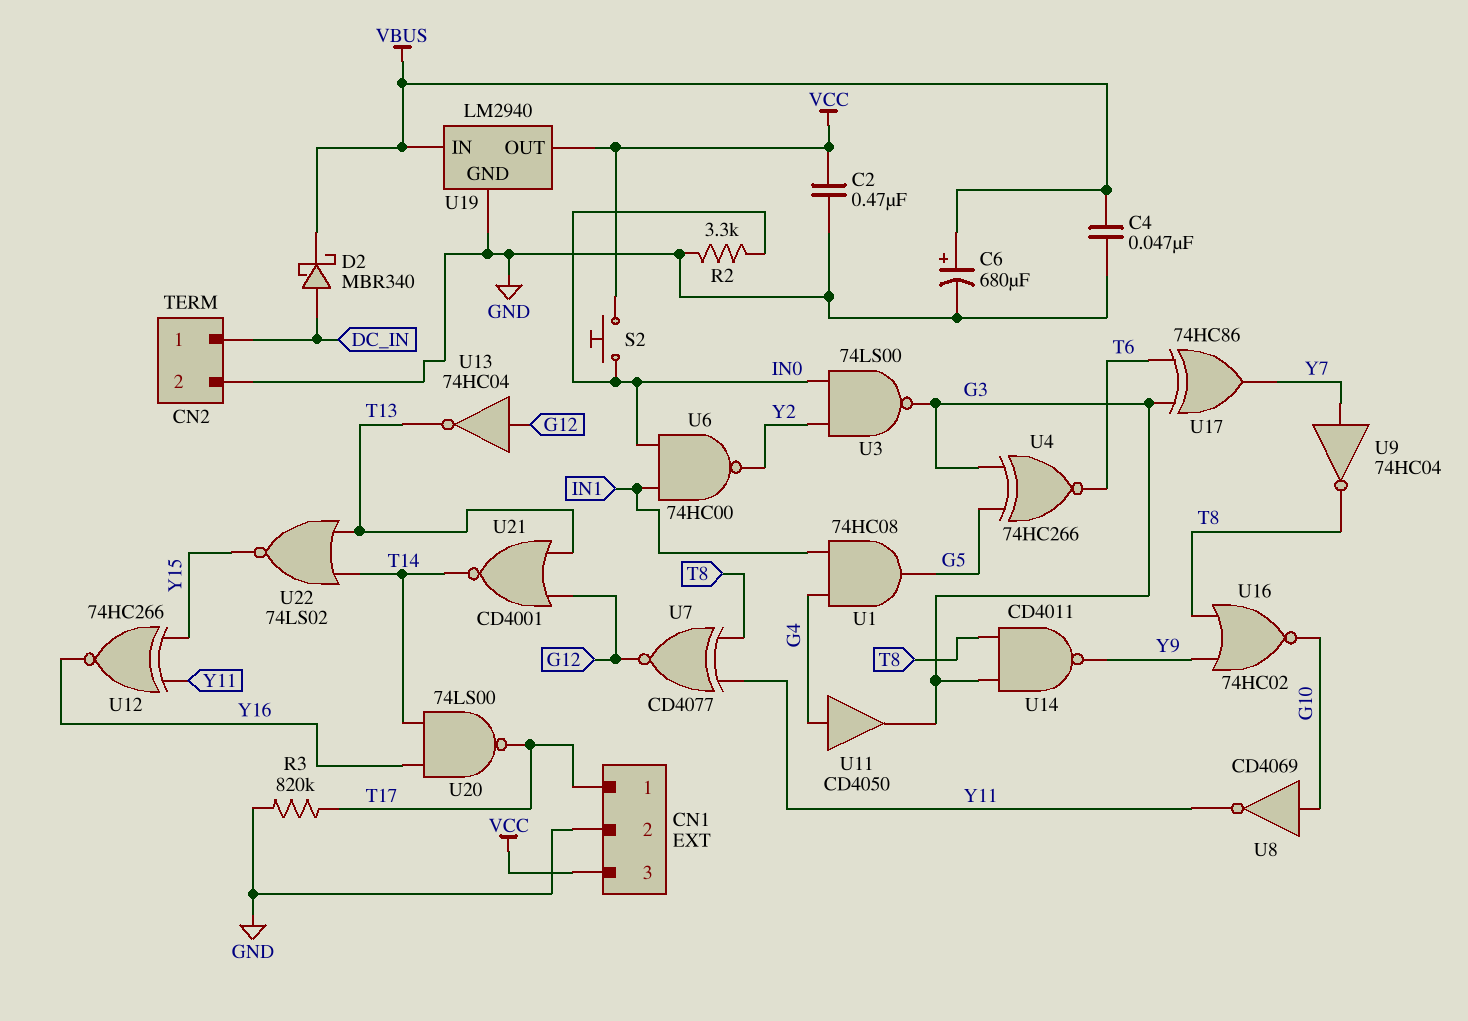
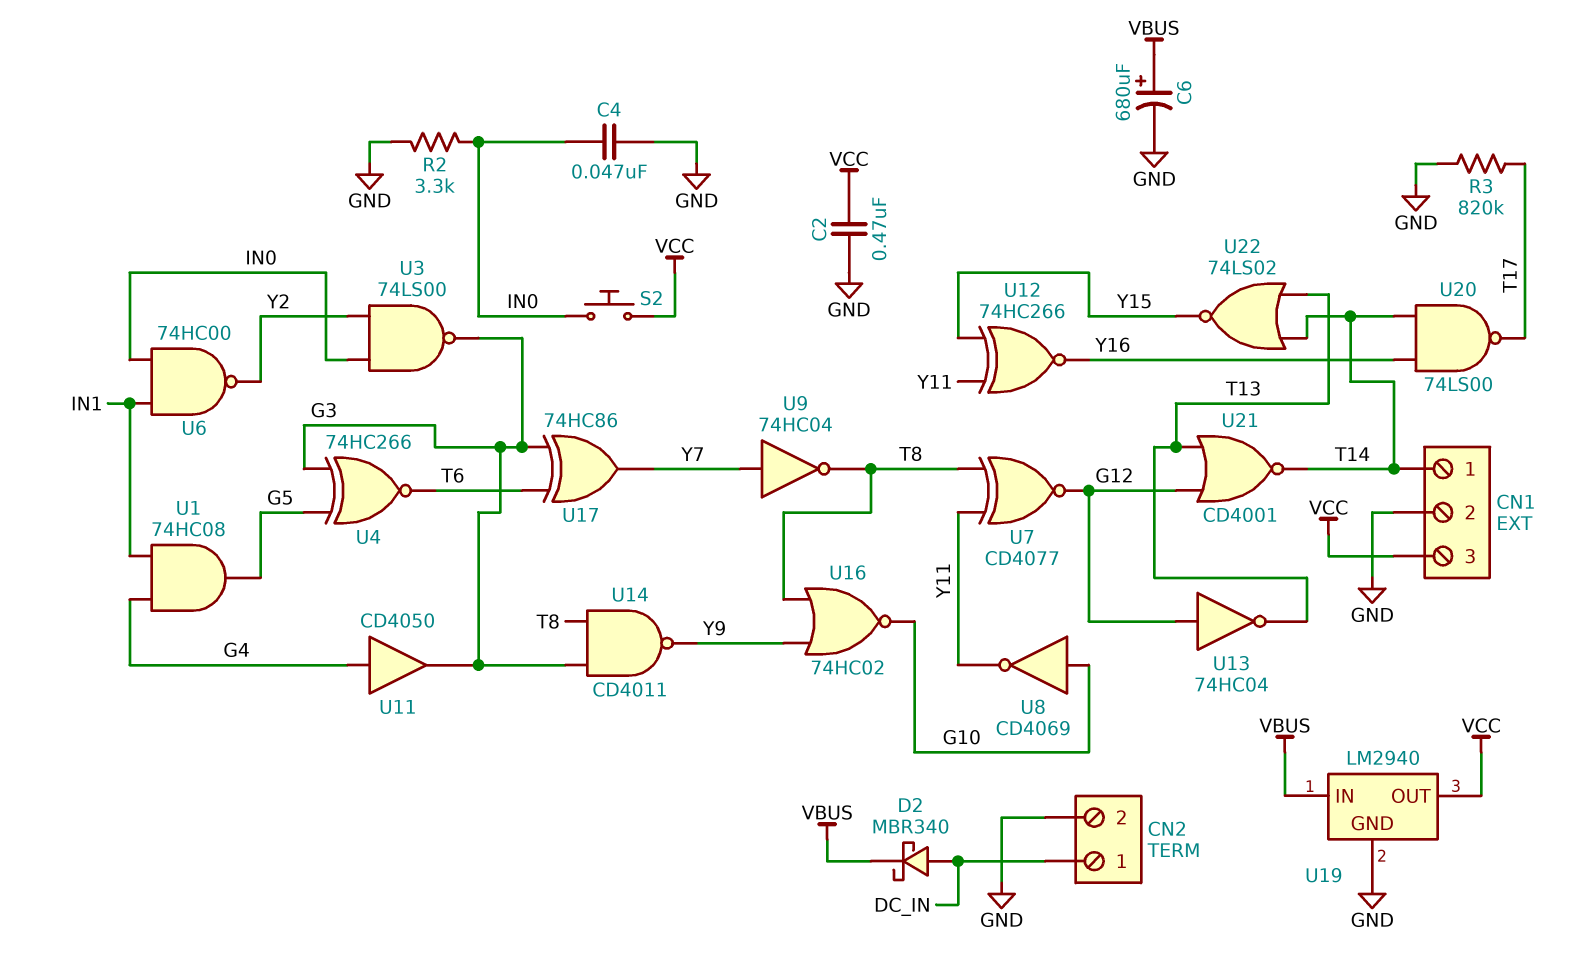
C4: 47nF (GND, VBUS) -> 47nF (GND, IN0)
CN1 pin 1: T17 -> T14

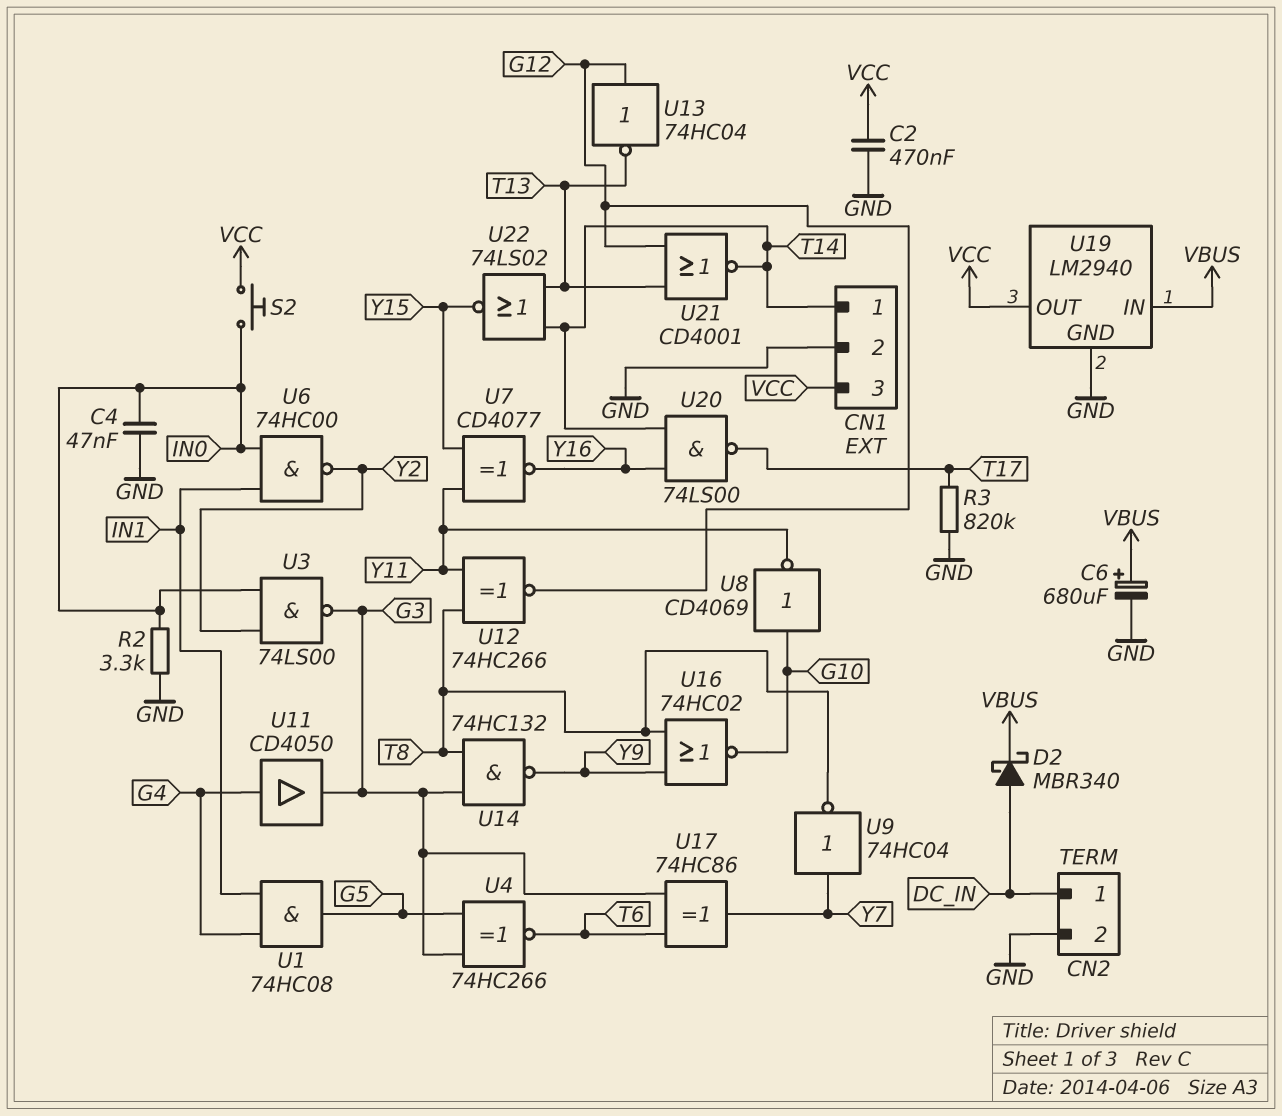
U7: XNOR CD4077 (in T8, in Y11, out G12) -> XNOR CD4077 (in Y11, in Y15, out Y16)
U12: XNOR 74HC266 (in Y11, in Y15, out Y16) -> XNOR 74HC266 (in T8, in Y11, out G12)
U14: NAND CD4011 (in G3, in T8, out Y9) -> NAND 74HC132 (in G3, in T8, out Y9)

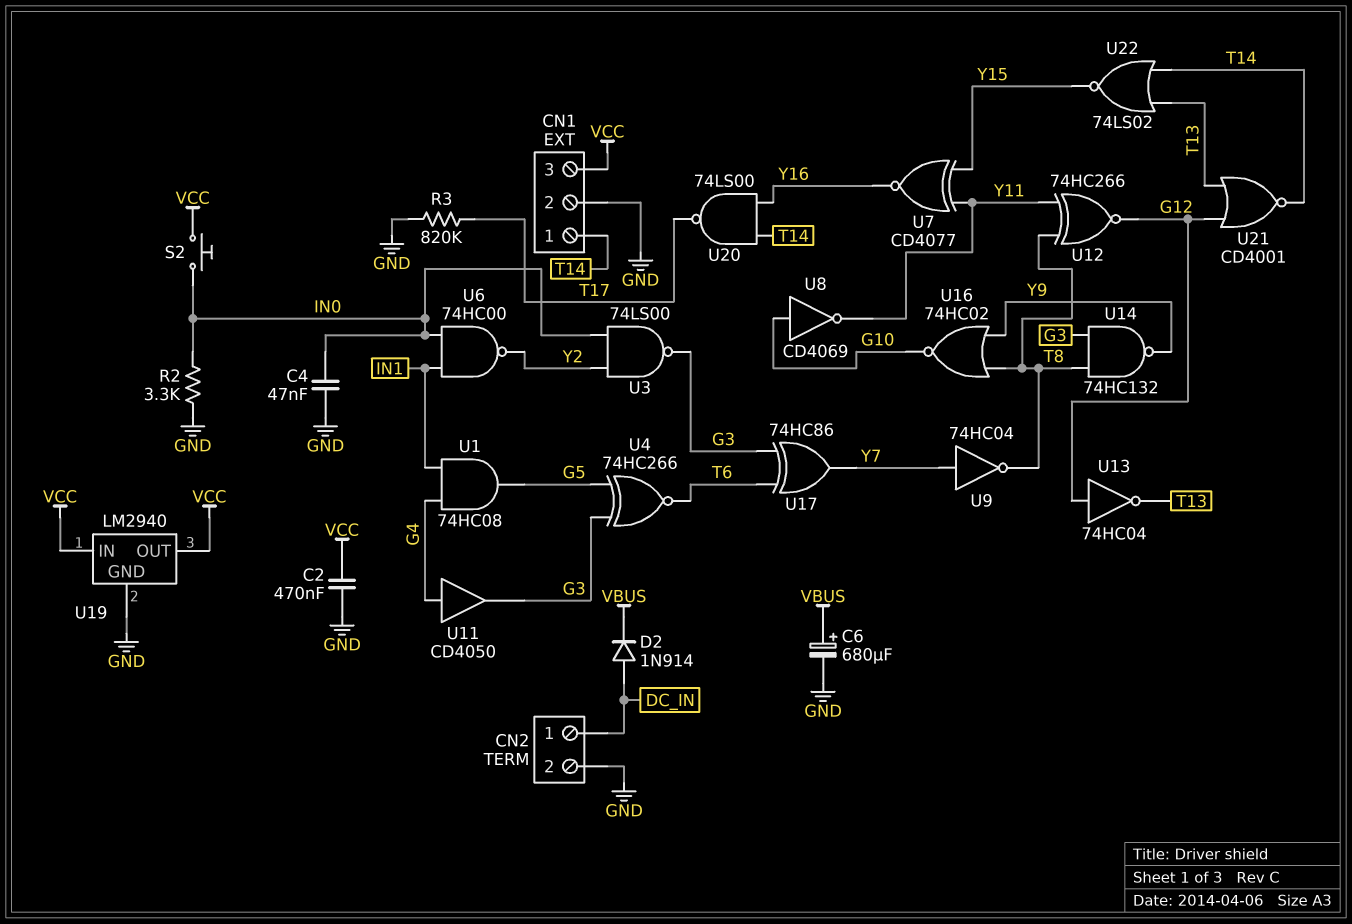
D2: schottky MBR340 (A DC_IN, K VBUS) -> diode 1N914 (A DC_IN, K VBUS)
U19 pin IN: VBUS -> VCC

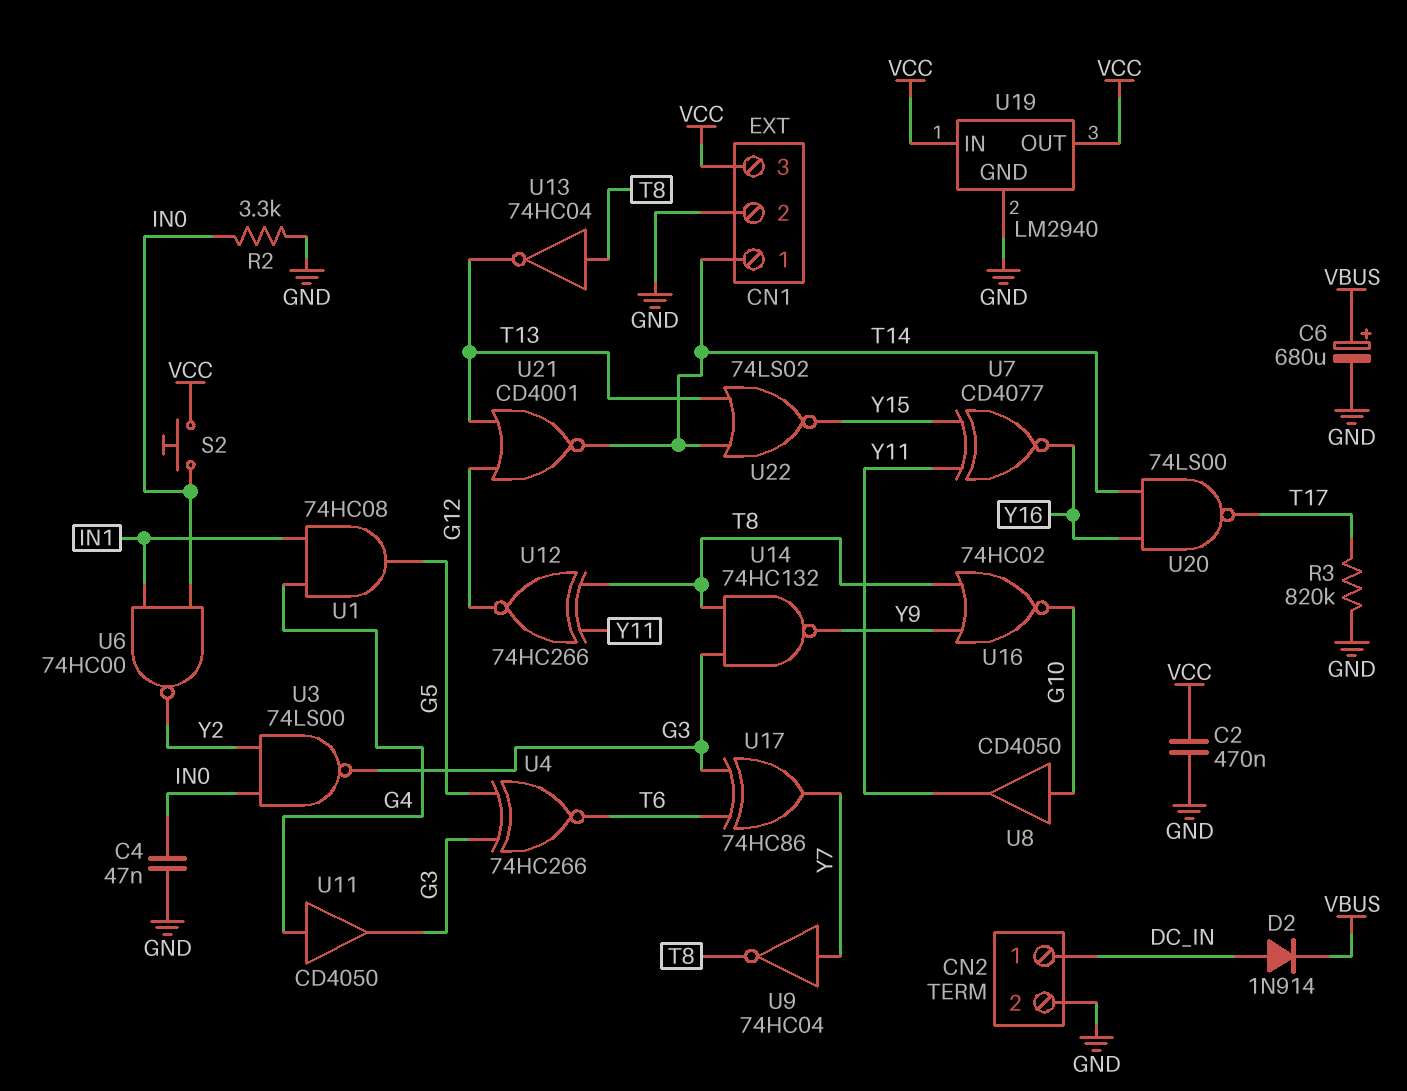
U8: NOT CD4069 (in G10, out Y11) -> buffer CD4050 (in G10, out Y11)
U13: NOT 74HC04 (in G12, out T13) -> NOT 74HC04 (in T8, out T13)

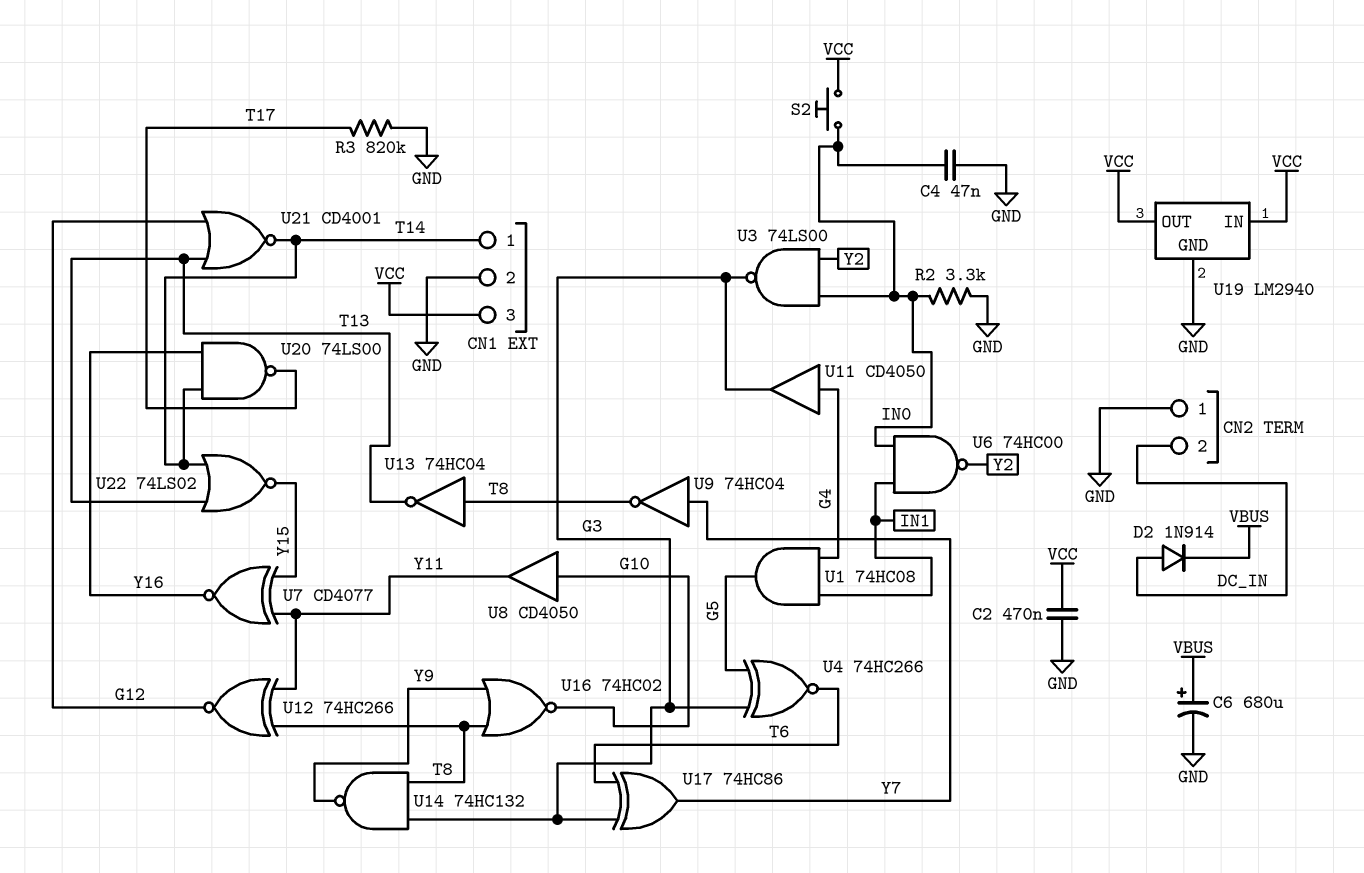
CN2 pin 1: DC_IN -> GND
CN2 pin 2: GND -> DC_IN

